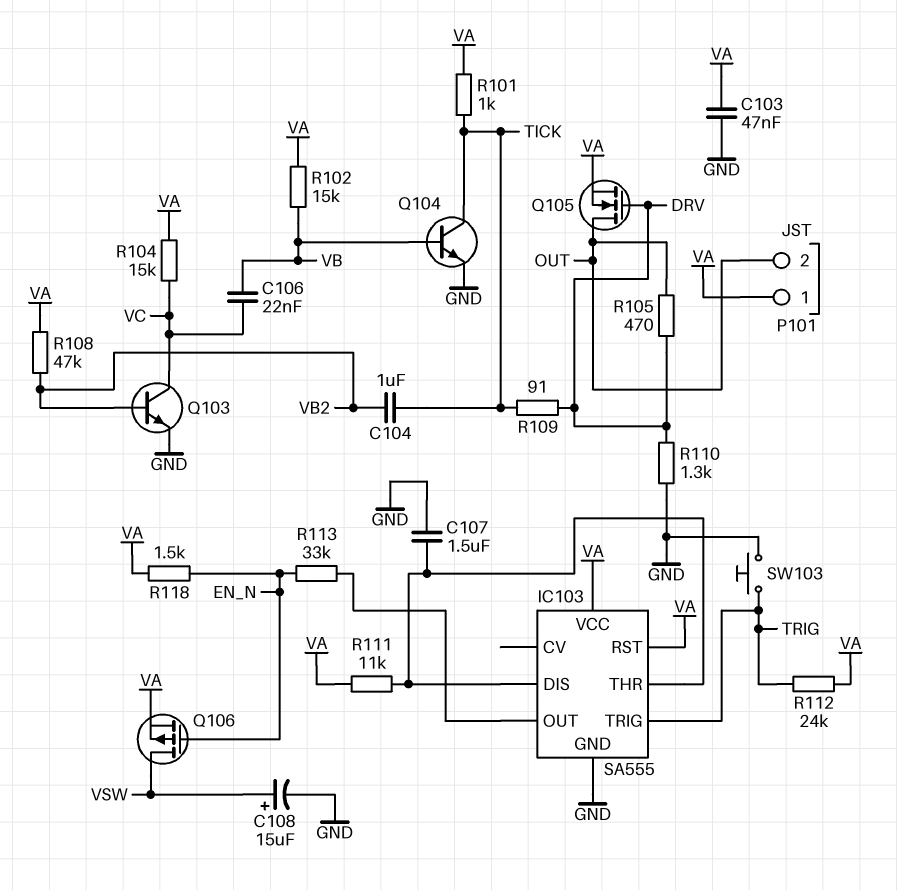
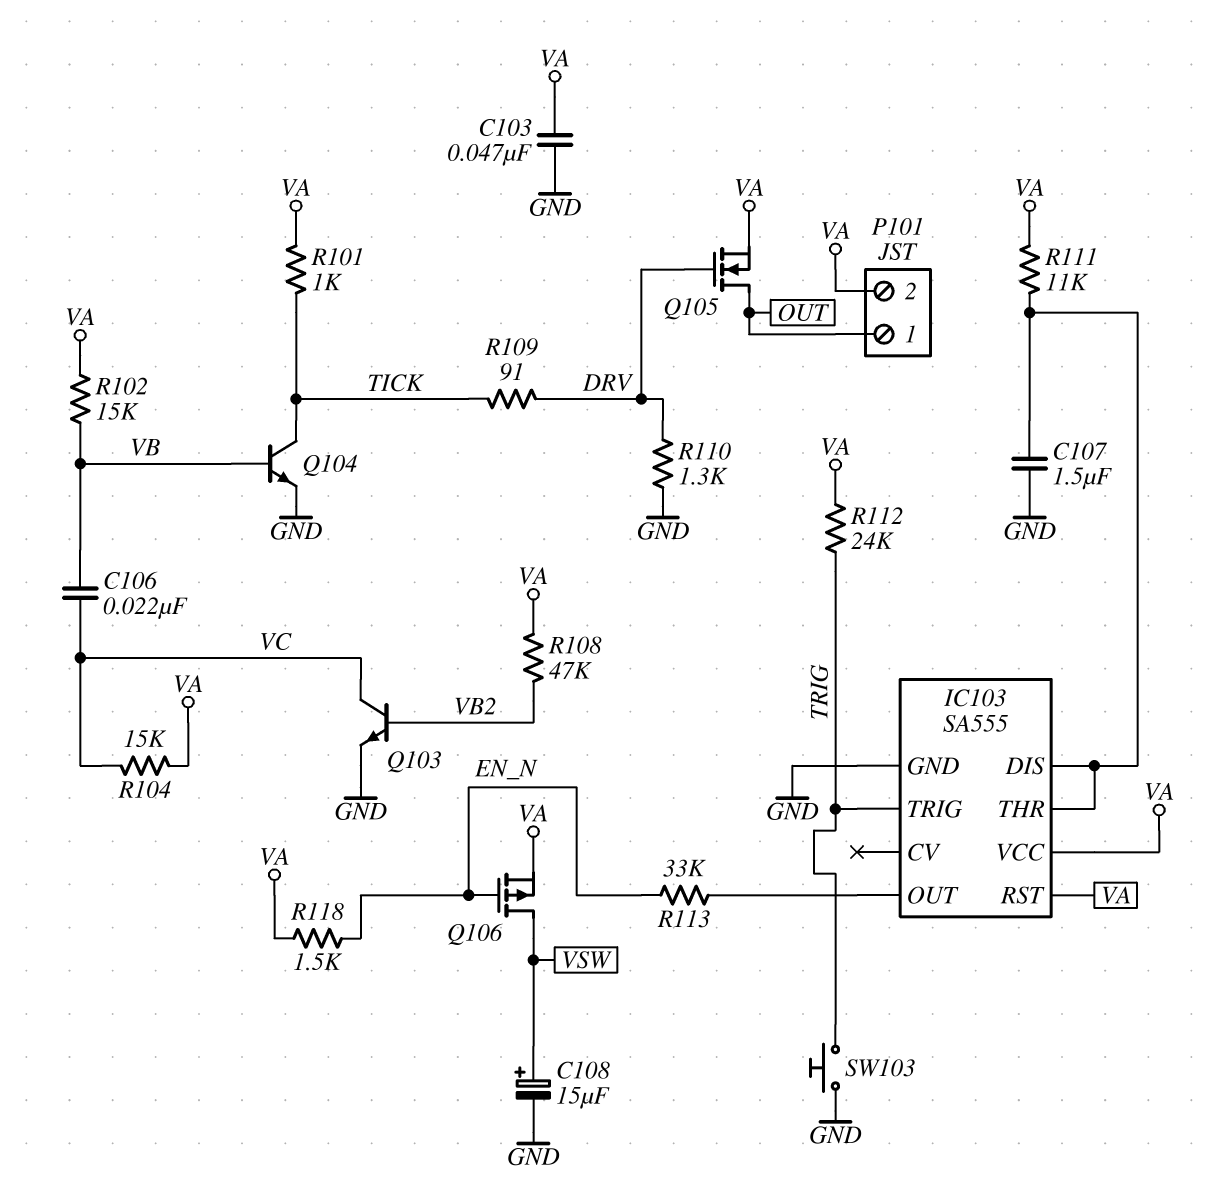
C104: 1uF (TICK, VB2) -> none
P101 pin 1: VA -> OUT
P101 pin 2: OUT -> VA
R105: 470 (DRV, OUT) -> none

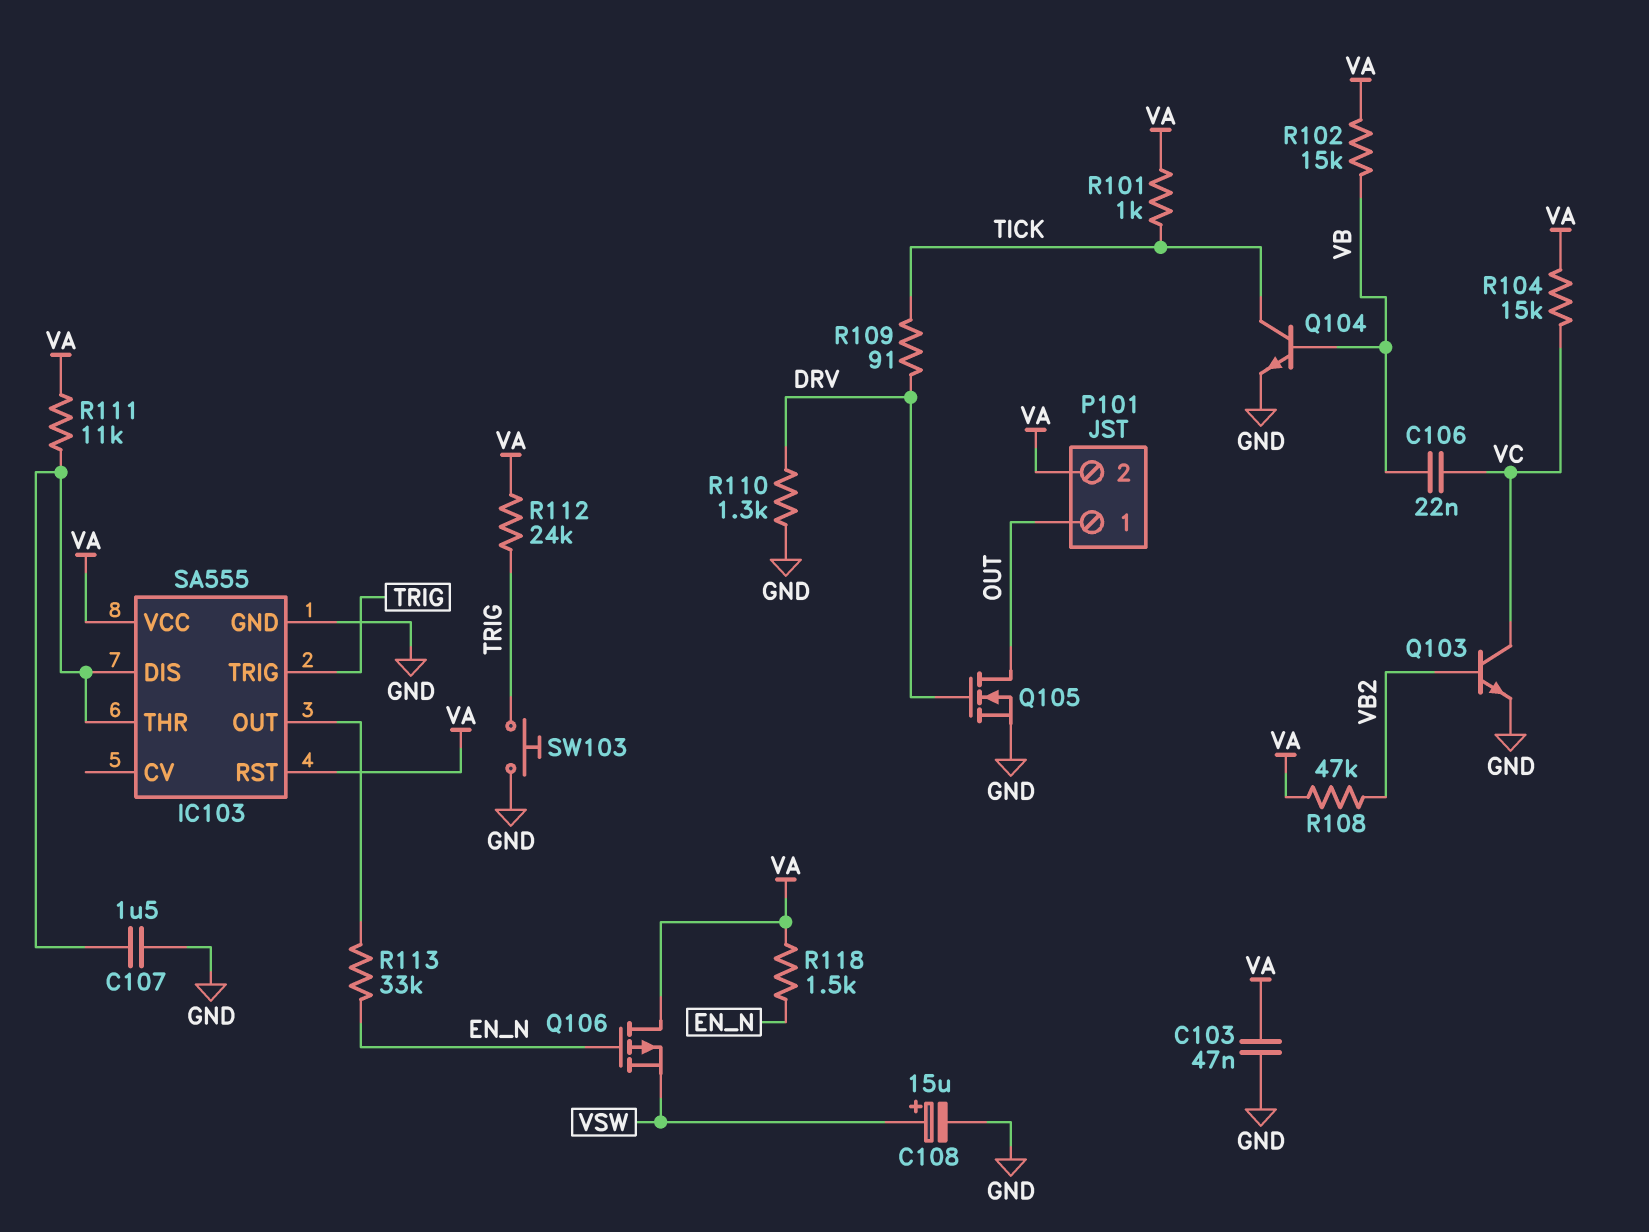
Q105: NMOS (G DRV, D OUT, S VA) -> NMOS (G DRV, D OUT, S GND)
Q106: PMOS (G EN_N, D VSW, S VA) -> PMOS (G EN_N, D VA, S VSW)

